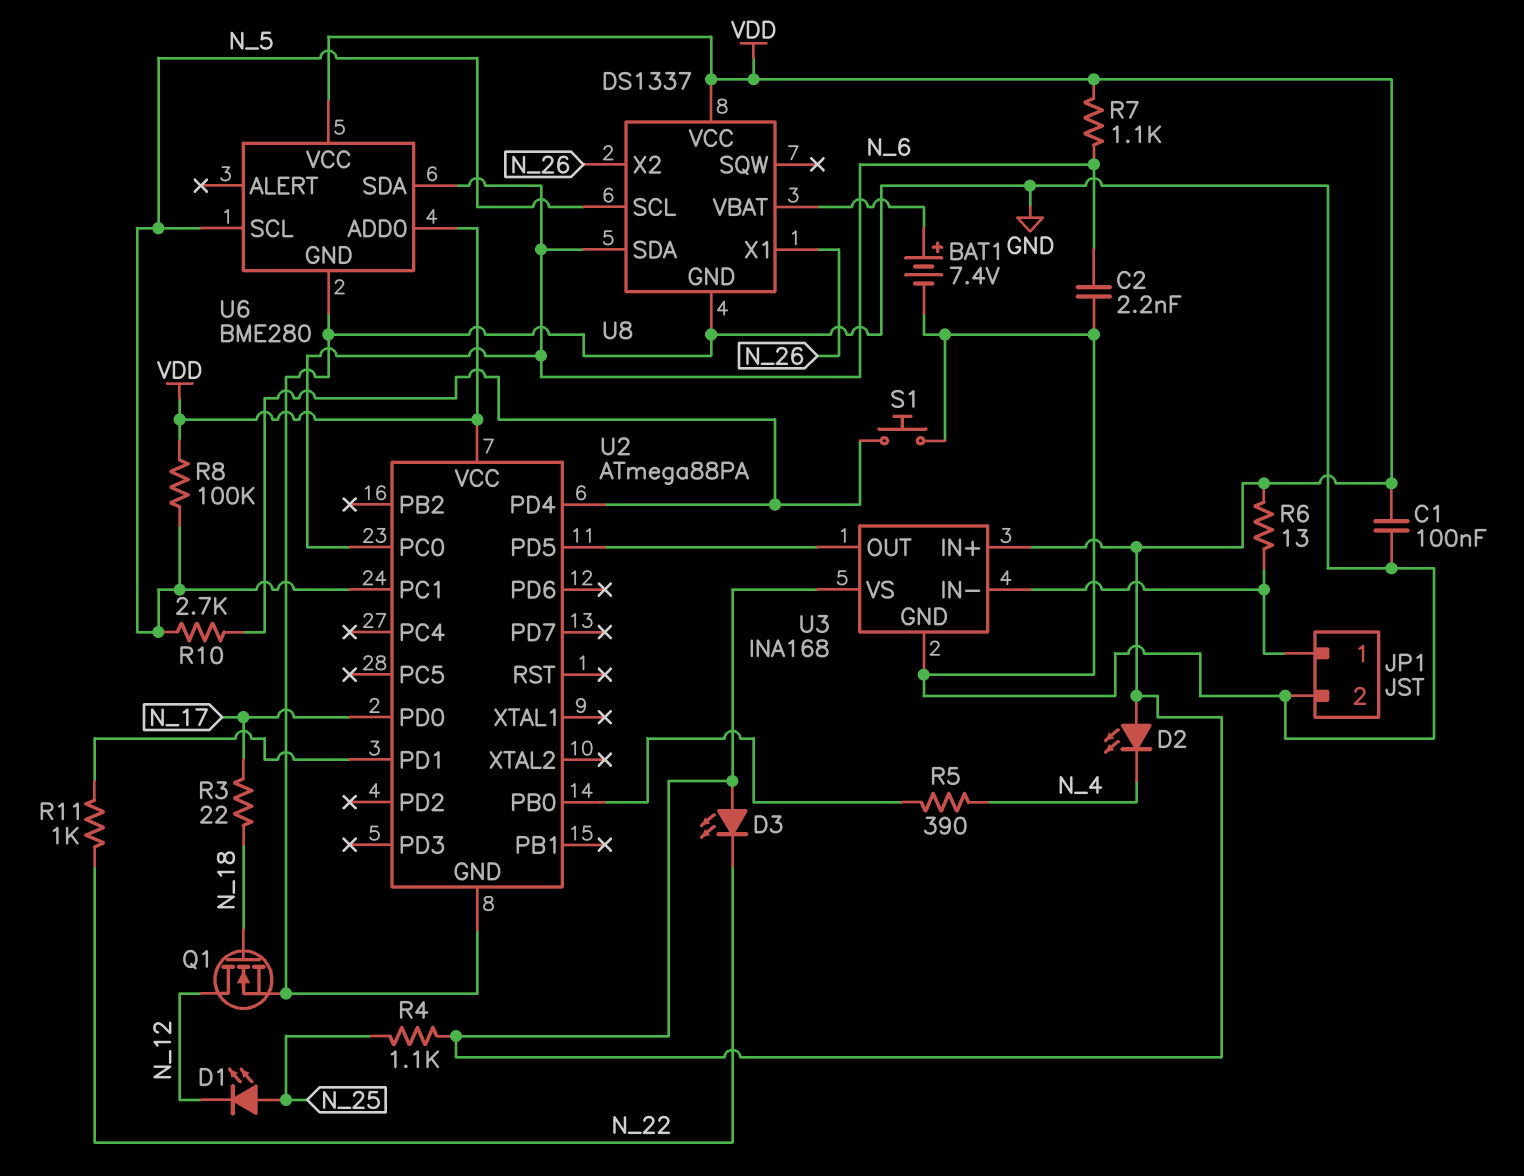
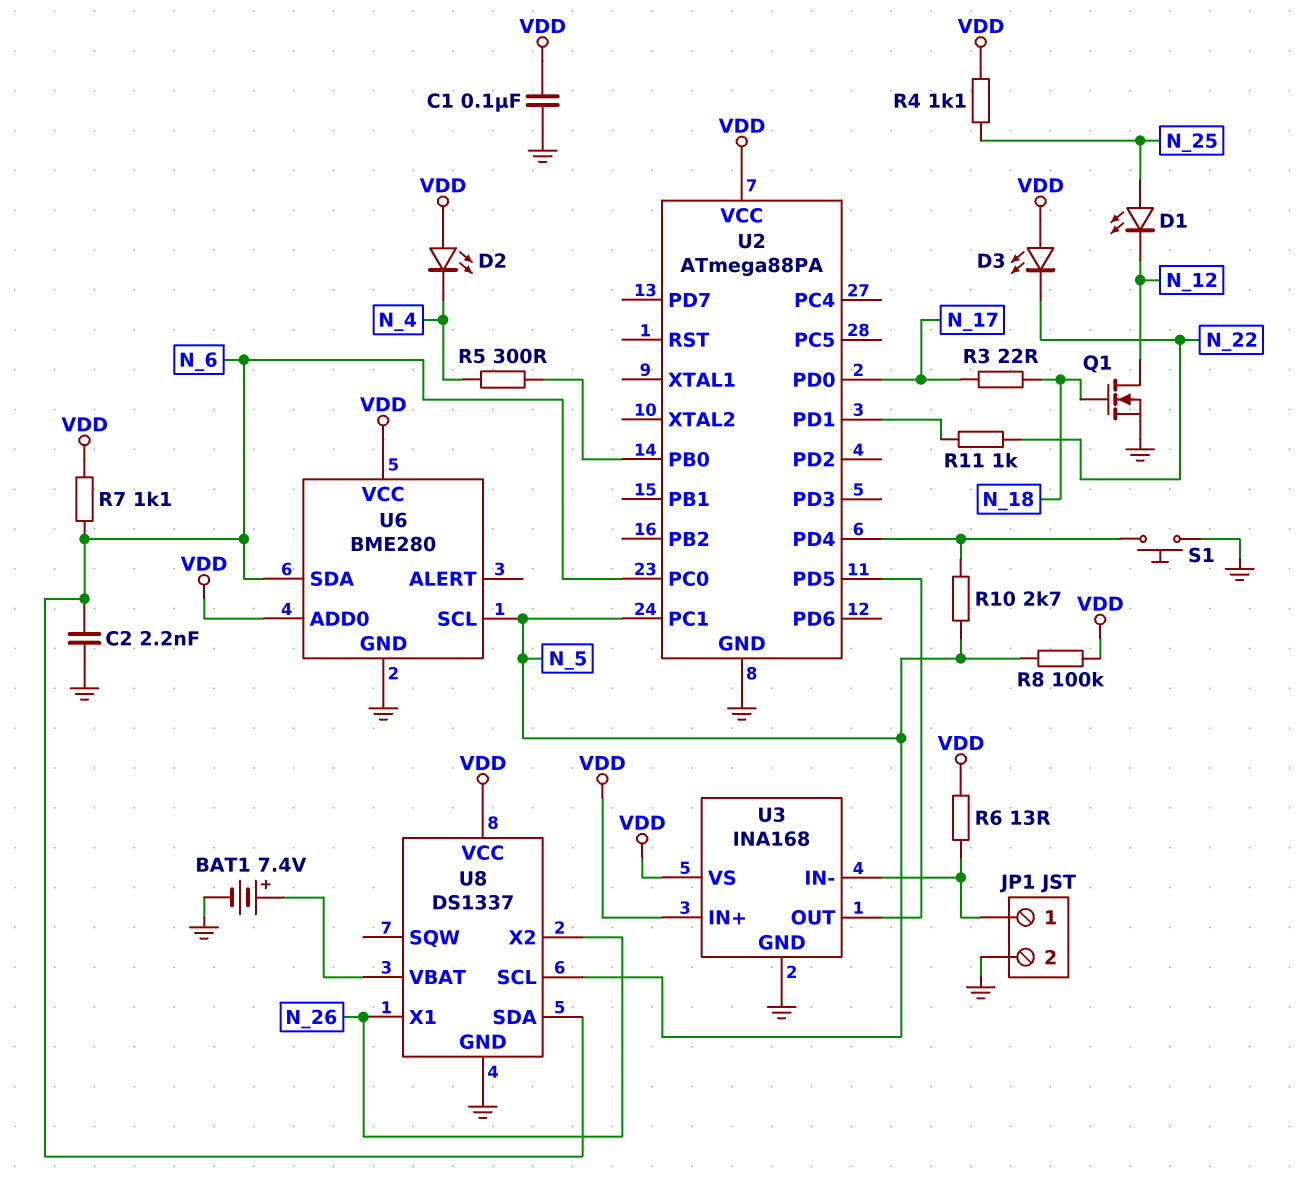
R5: 390 (N_4, U2/PB0) -> 300 (N_4, U2/PB0)

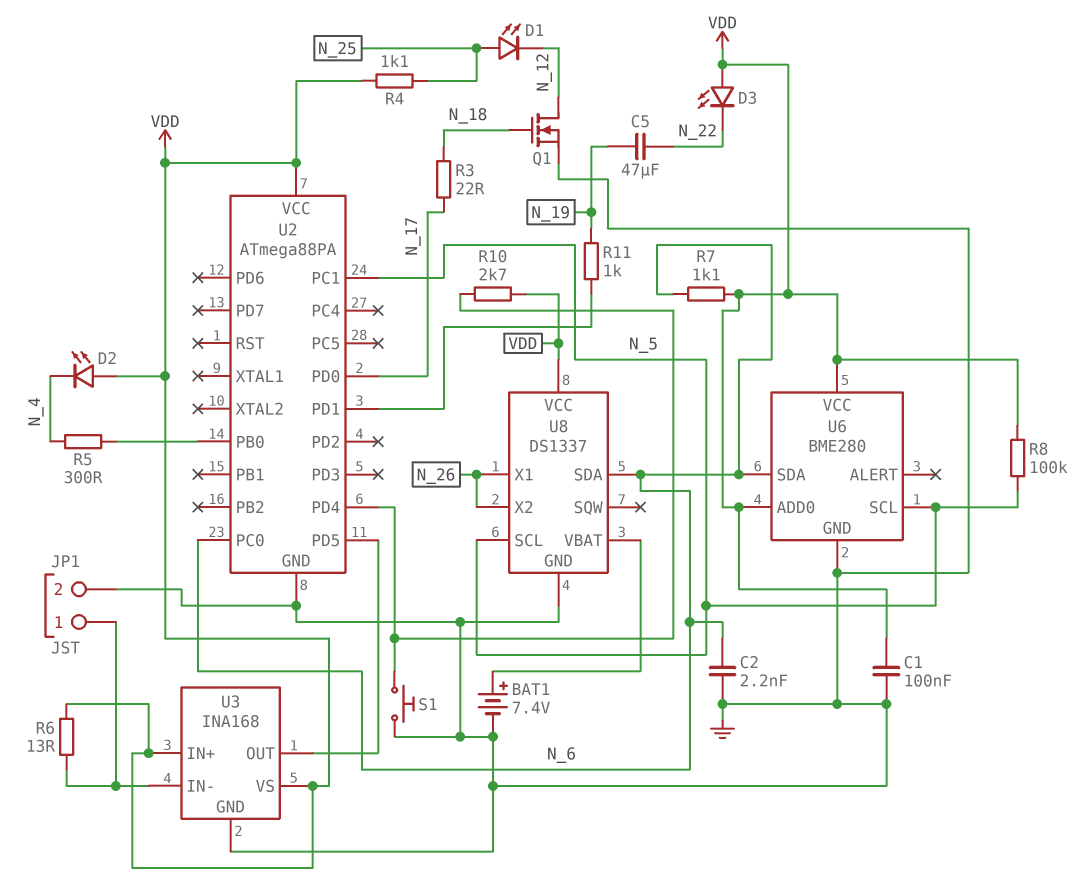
C5: none -> 47uF (N_19, N_22)
R10: 2.7k (N_5, U2/PD4) -> 2.7k (U2/PD4, VDD)
R11: 1k (N_22, U2/PD1) -> 1k (N_19, U2/PD1)

